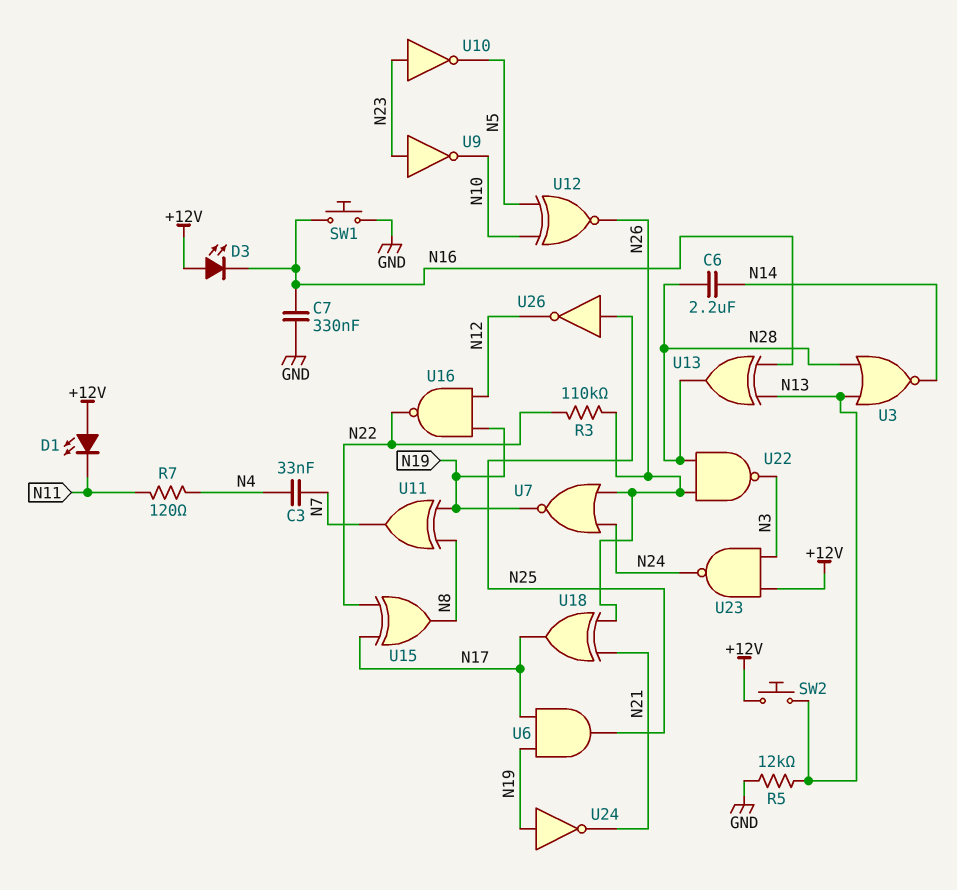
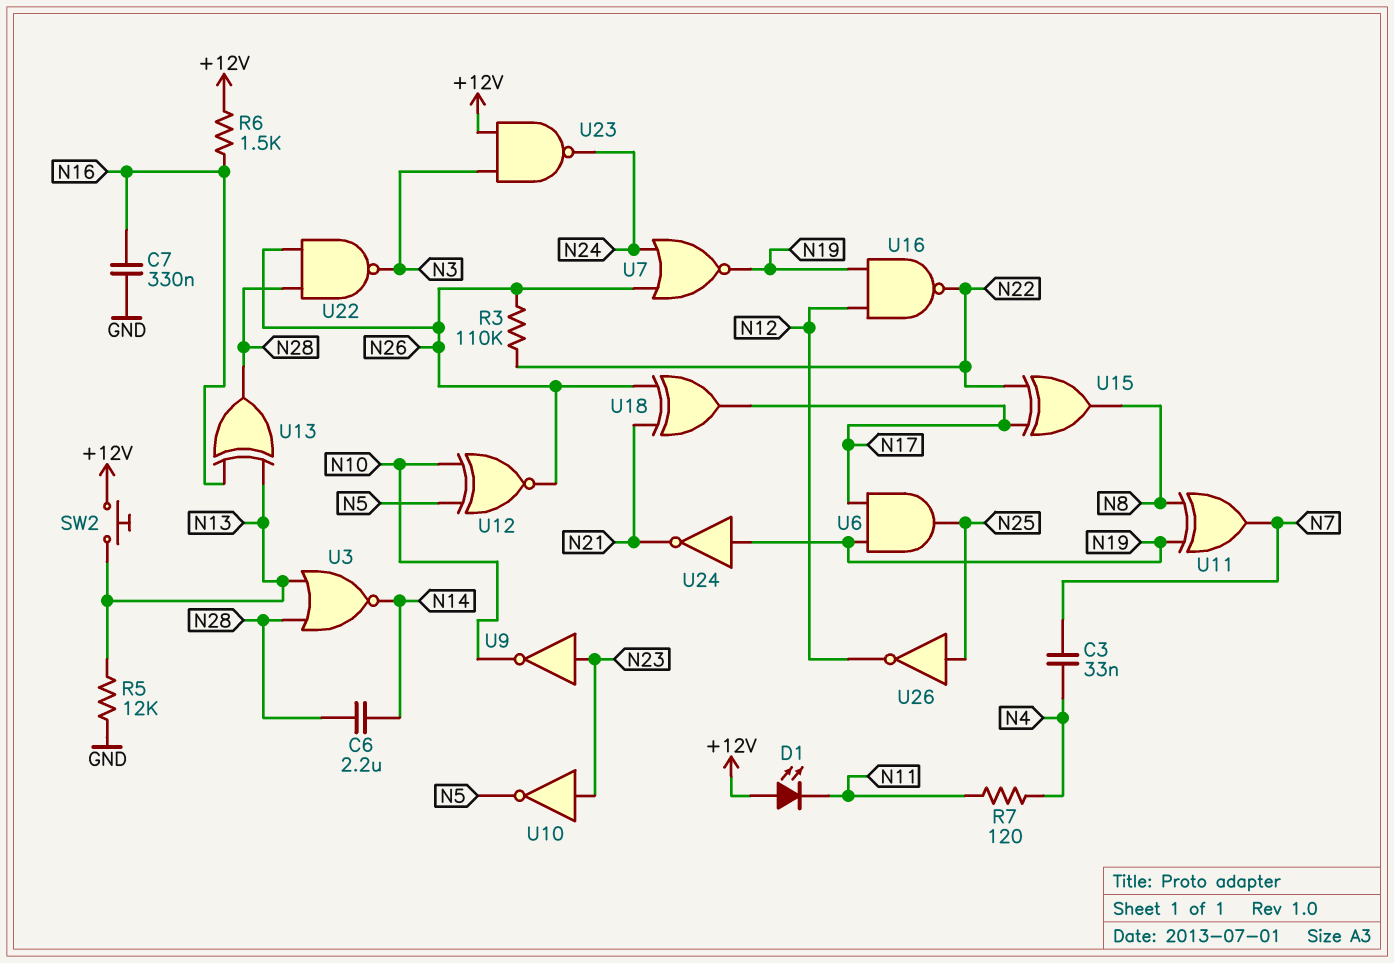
D3: LED (A +12V, K N16) -> none
R6: none -> 1.5k (+12V, N16)
SW1: button (GND, N16) -> none

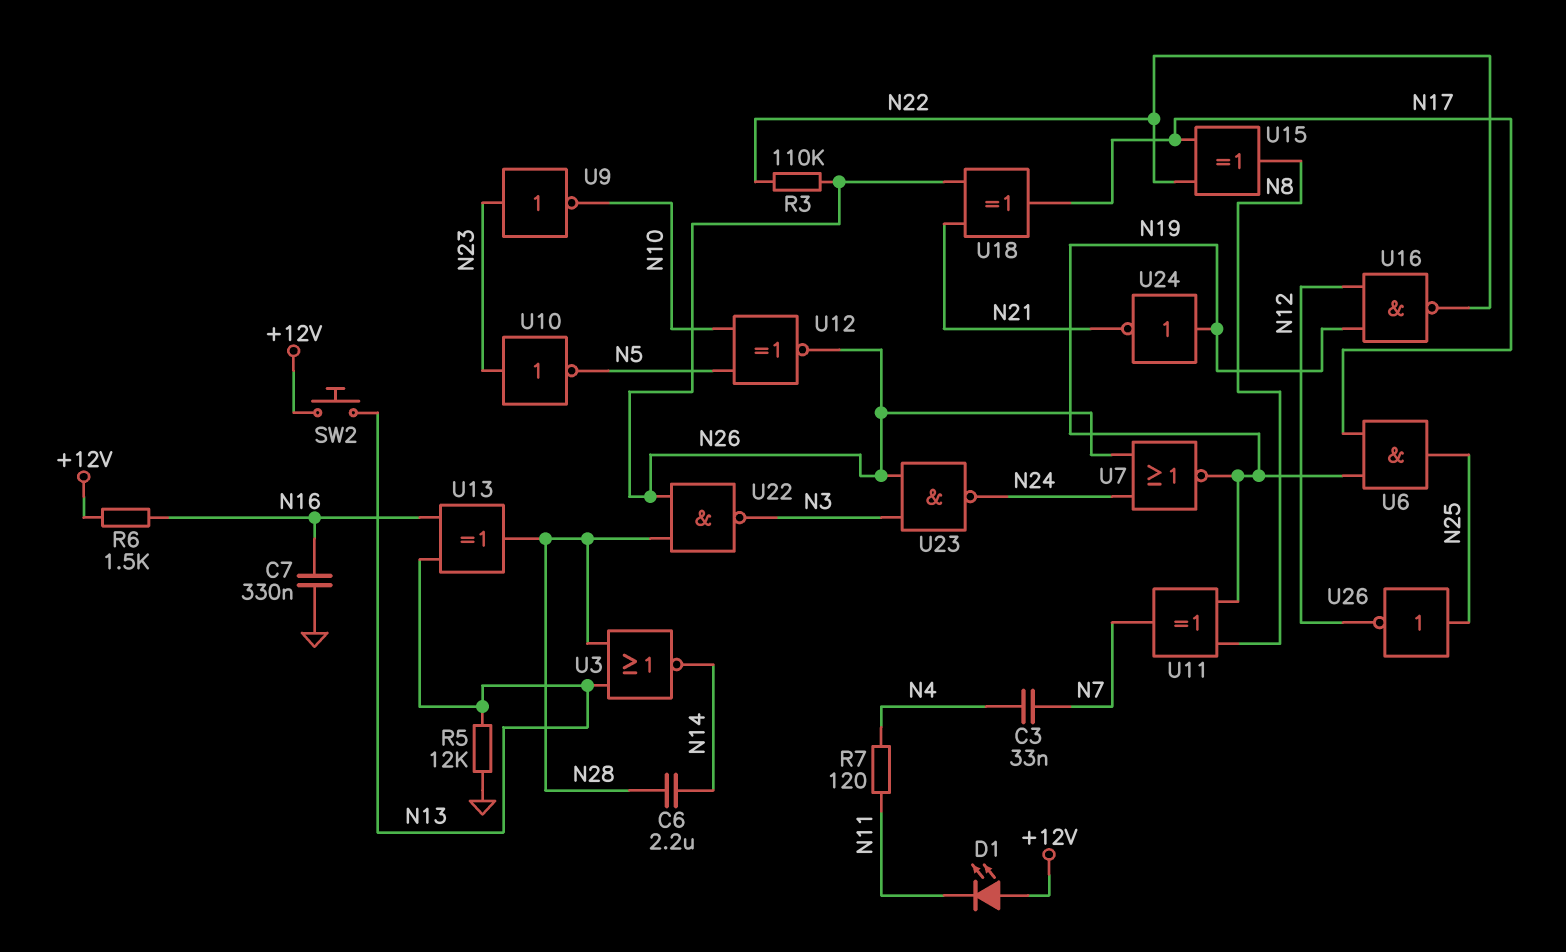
U23: NAND (in +12V, in N3, out N24) -> NAND (in N3, in N26, out N24)

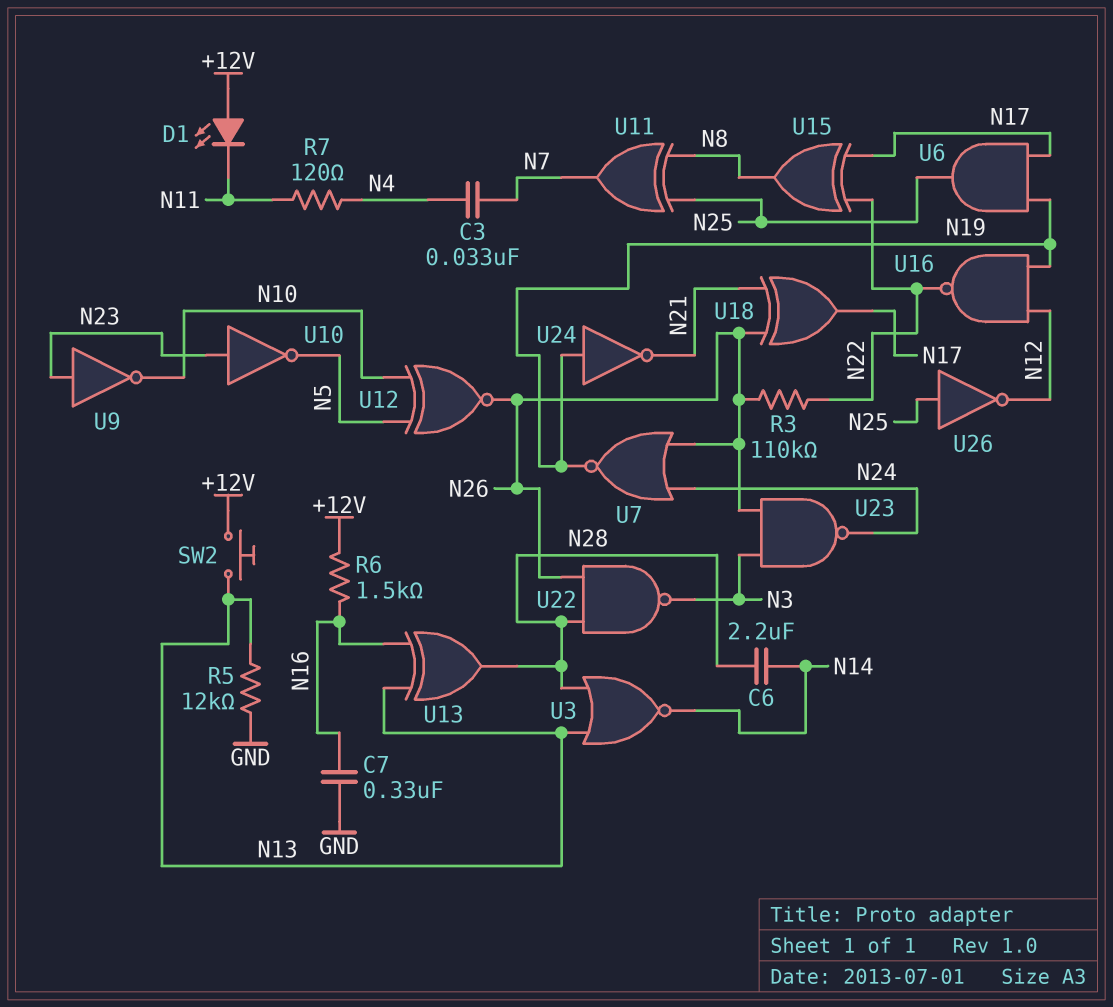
U11: XOR (in N8, in N19, out N7) -> XOR (in N8, in N25, out N7)

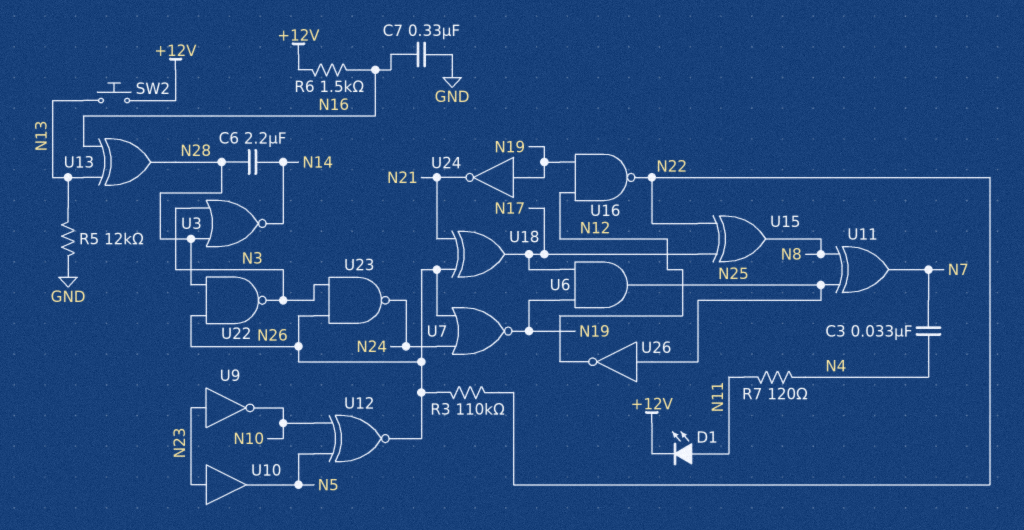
D1: LED (A +12V, K N11) -> LED (A N11, K +12V)
U3: NOR (in N13, in N28, out N14) -> NOR (in N3, in N28, out N14)
U10: NOT (in N23, out N5) -> buffer (in N23, out N5)

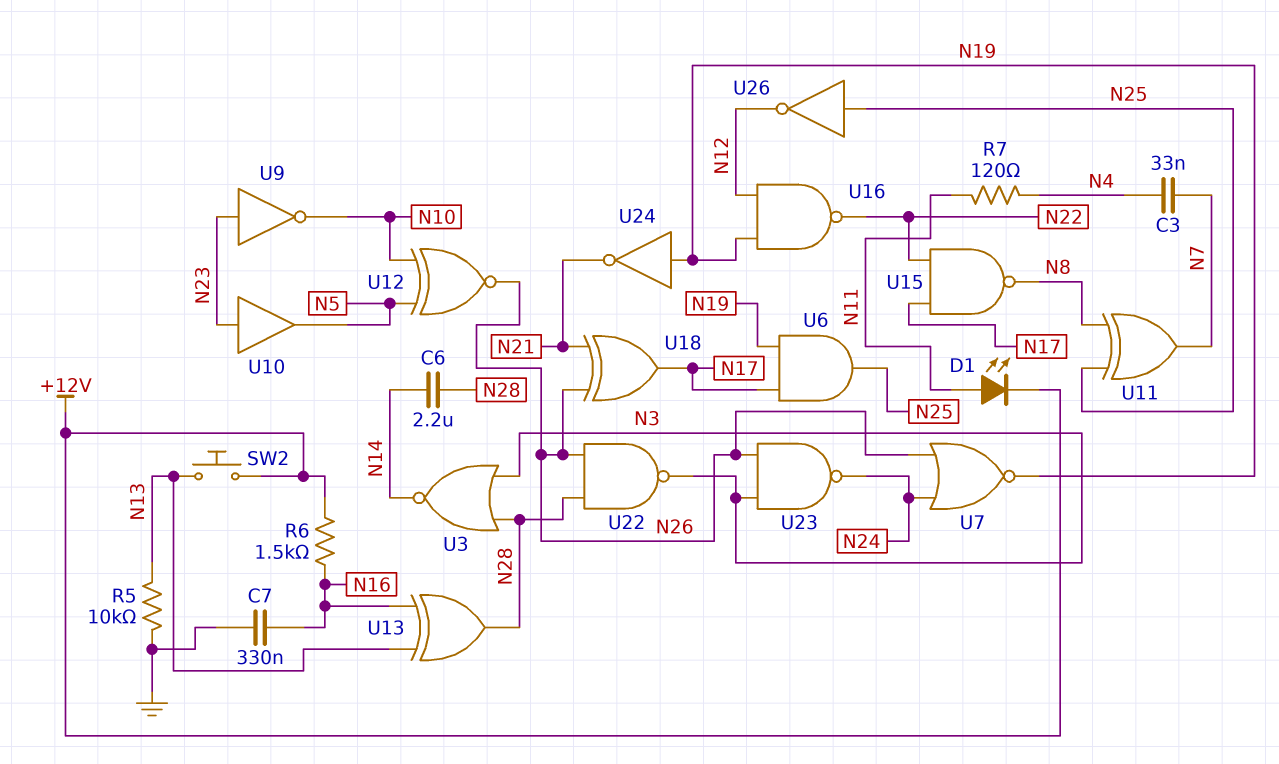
R3: 110k (N22, N26) -> none
R5: 12k (GND, N13) -> 10k (GND, N13)
U15: XOR (in N17, in N22, out N8) -> NAND (in N17, in N22, out N8)

